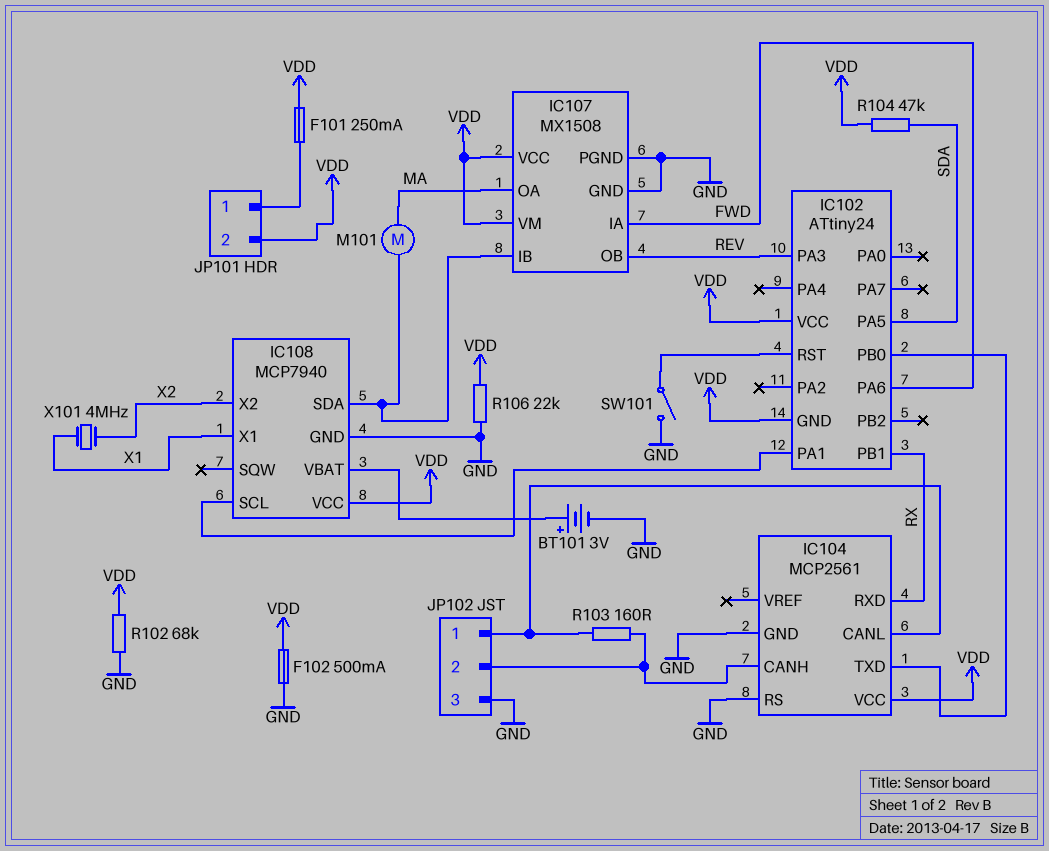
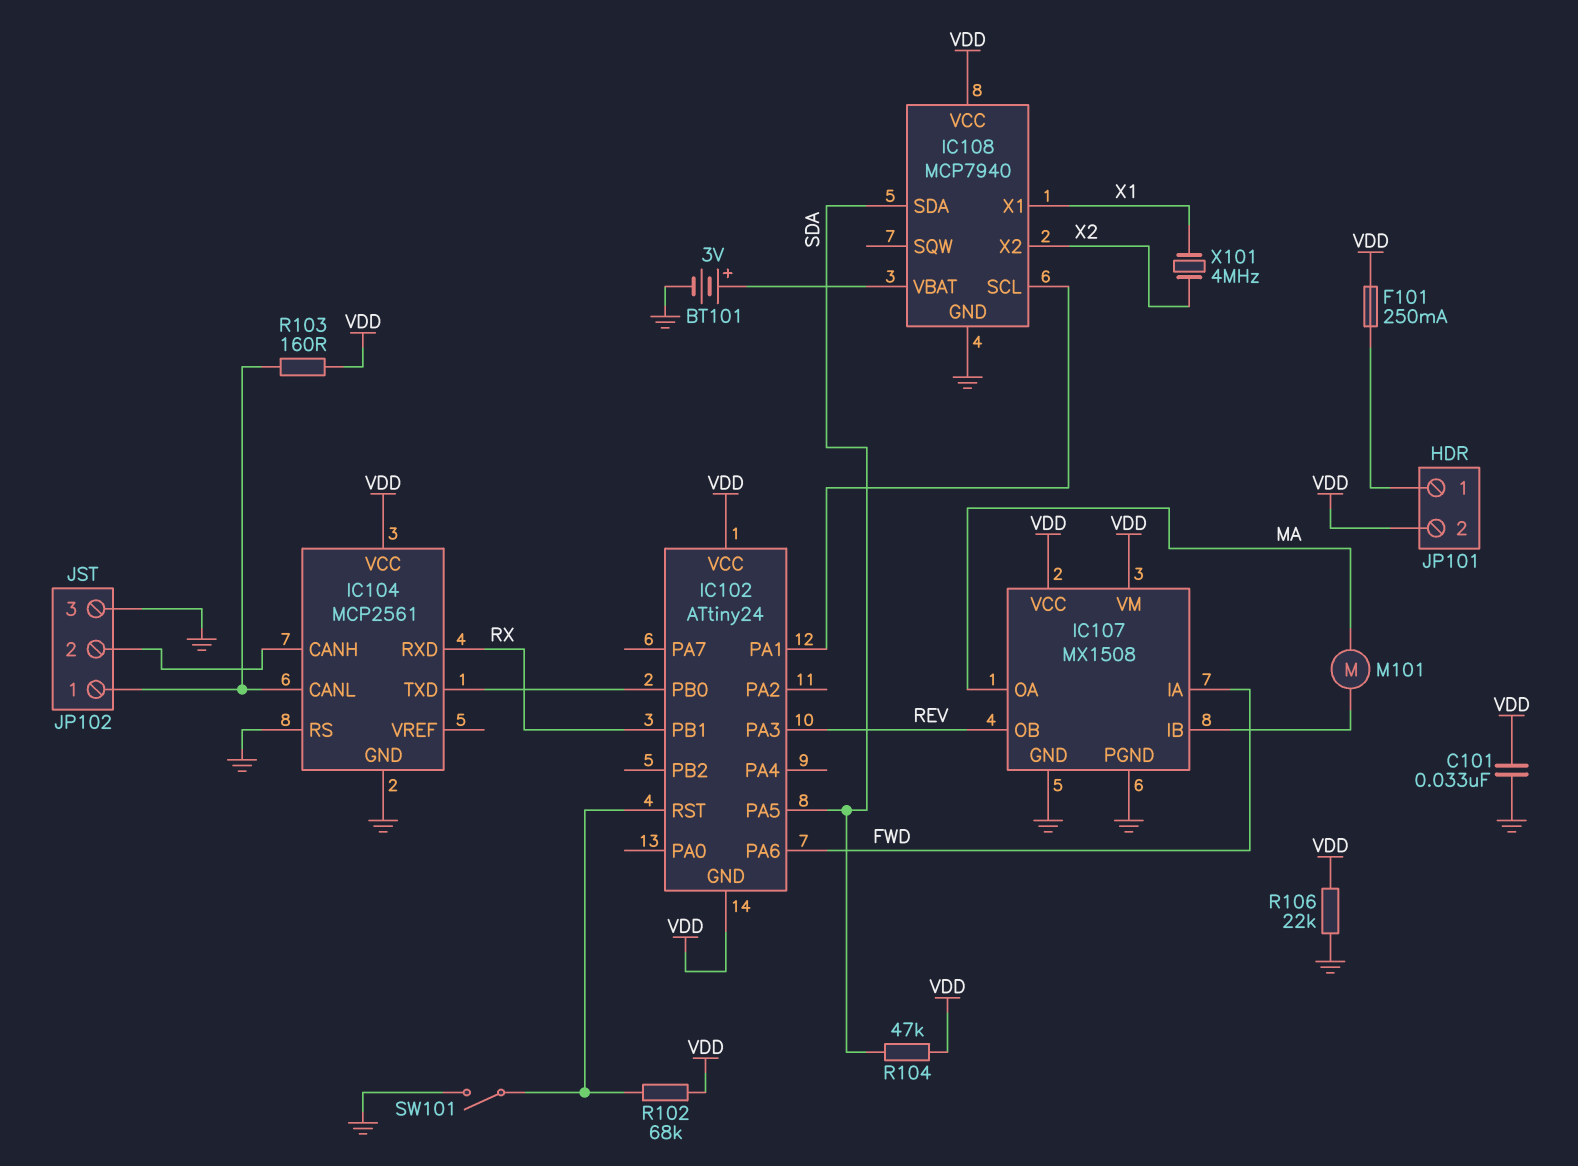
C101: none -> 33nF (GND, VDD)
F102: 500mA (GND, VDD) -> none
IC108 pin SDA: IC107/IB -> SDA
R102: 68k (GND, VDD) -> 68k (IC102/RST, VDD)
R103: 160 (IC104/CANH, IC104/CANL) -> 160 (IC104/CANL, VDD)

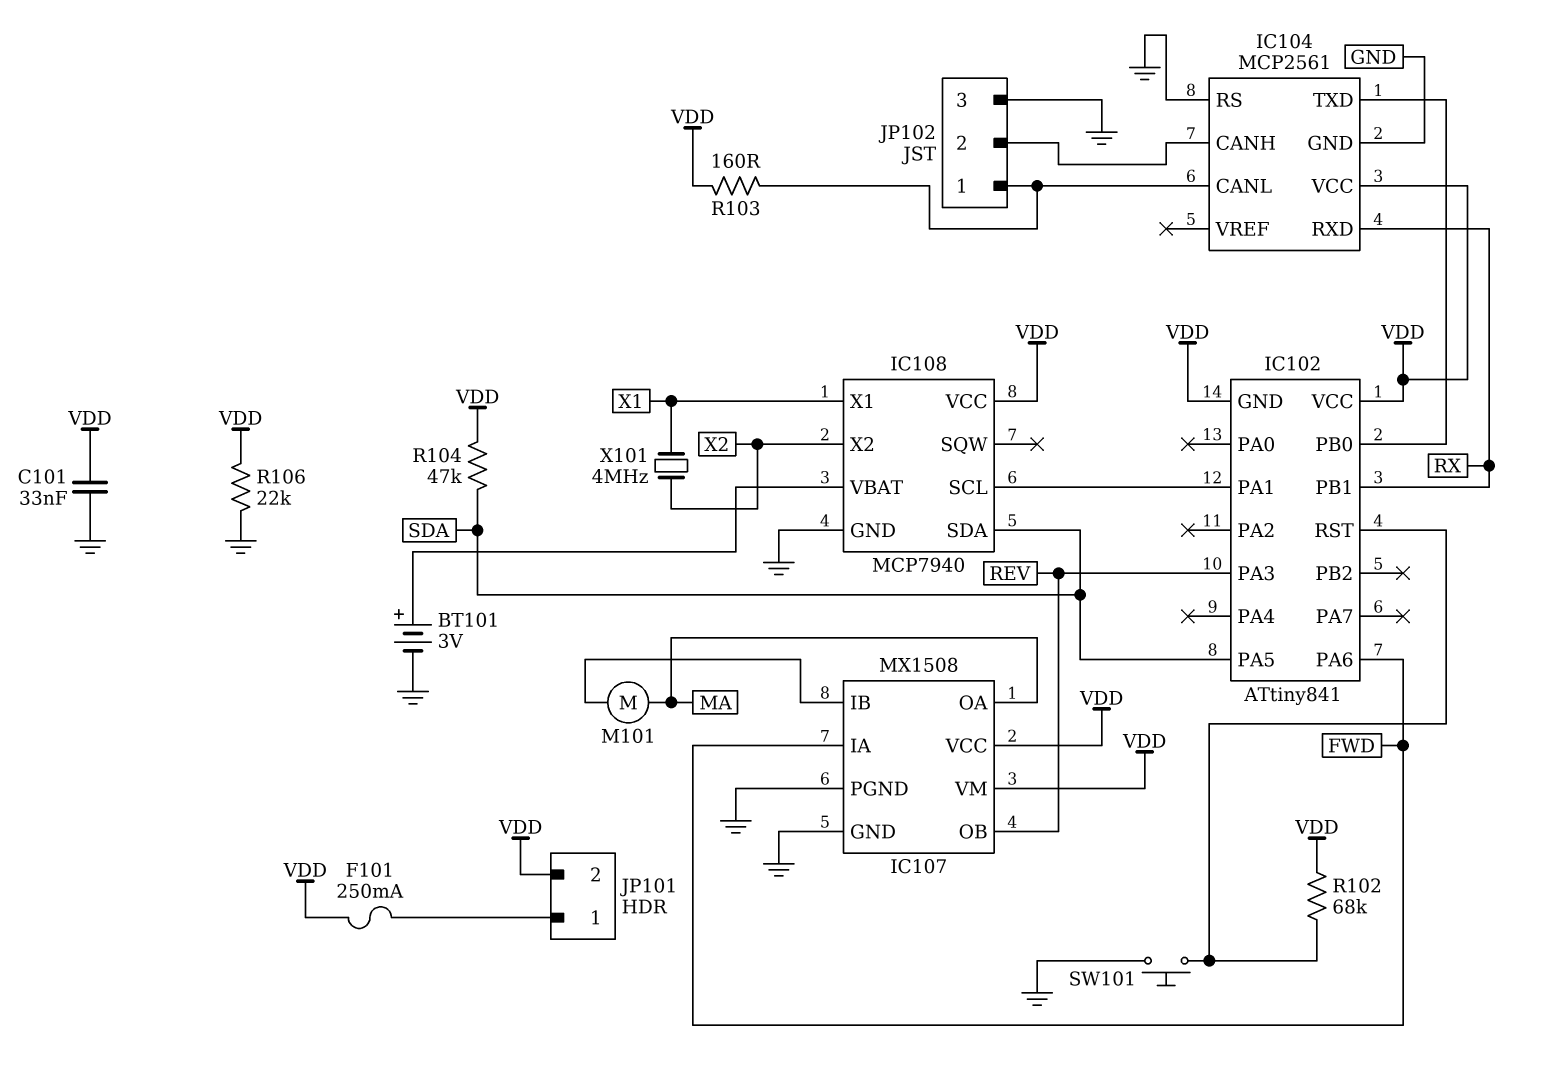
IC102: ATtiny24 -> ATtiny841
SW101: switch (GND, IC102/RST) -> button (GND, IC102/RST)

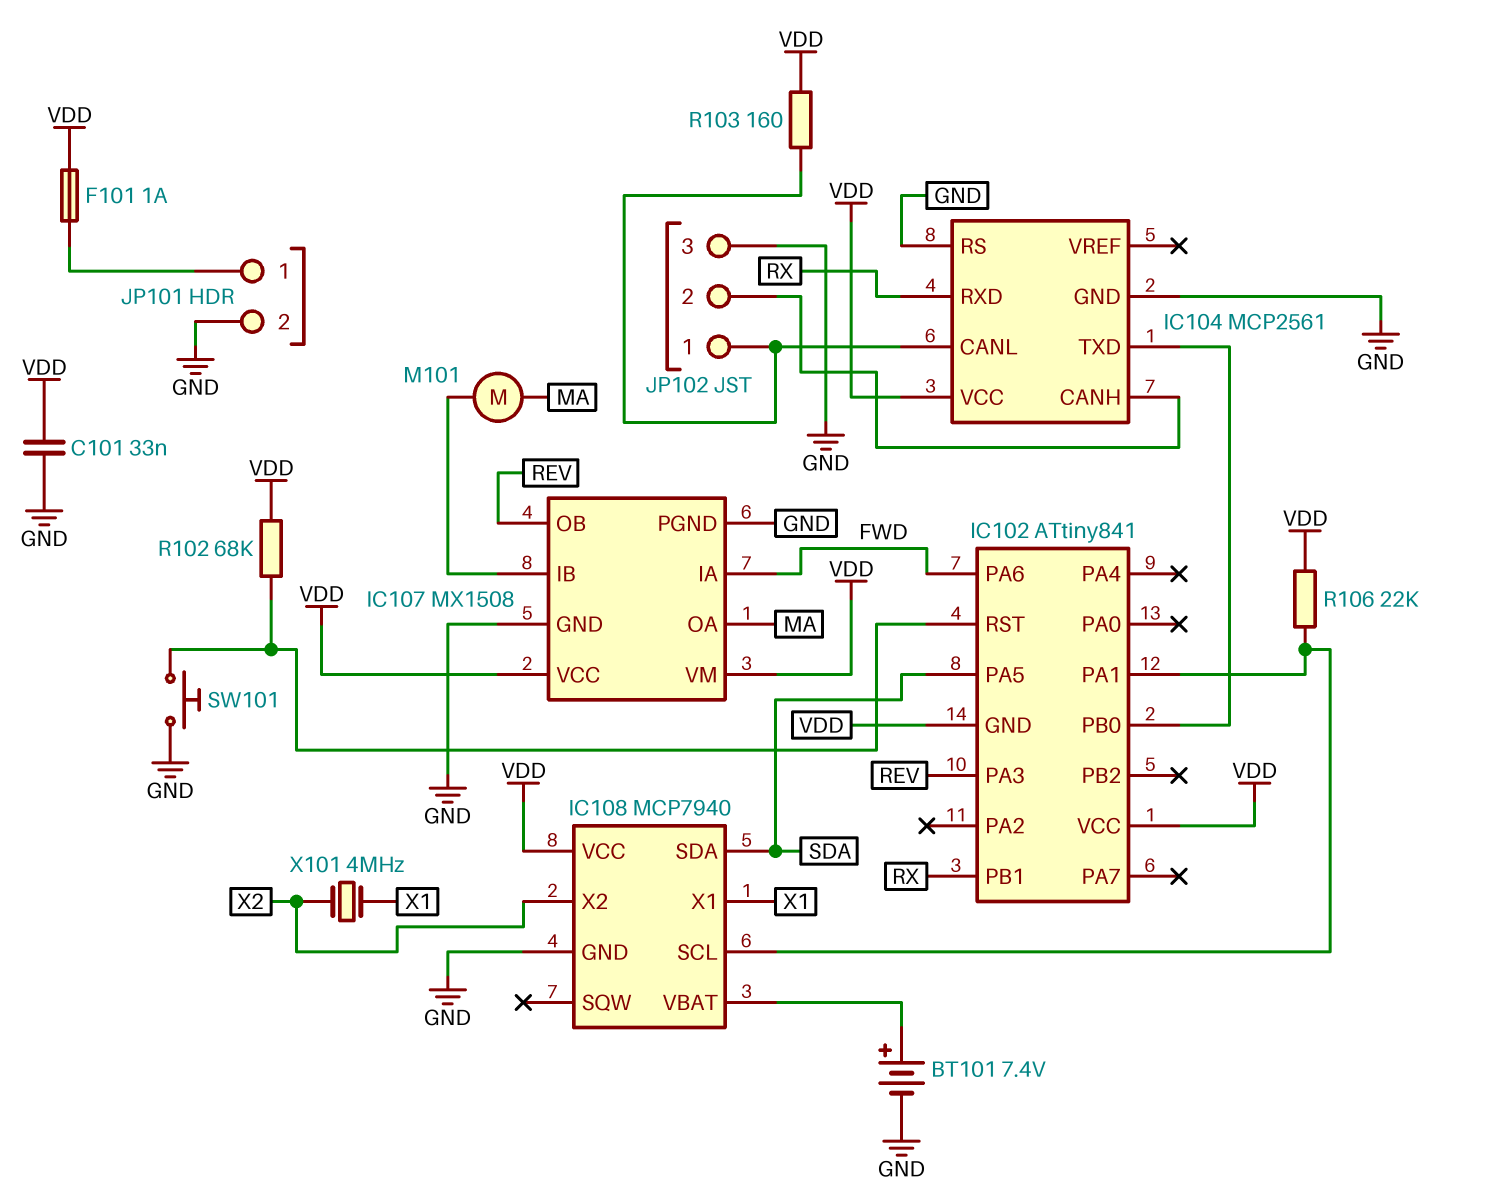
BT101: 3V (plus IC108/VBAT, minus GND) -> 7.4V (plus IC108/VBAT, minus GND)
F101: 250mA (JP101/1, VDD) -> 1A (JP101/1, VDD)
JP101 pin 2: VDD -> GND
R104: 47k (SDA, VDD) -> none
R106: 22k (GND, VDD) -> 22k (IC102/PA1, VDD)

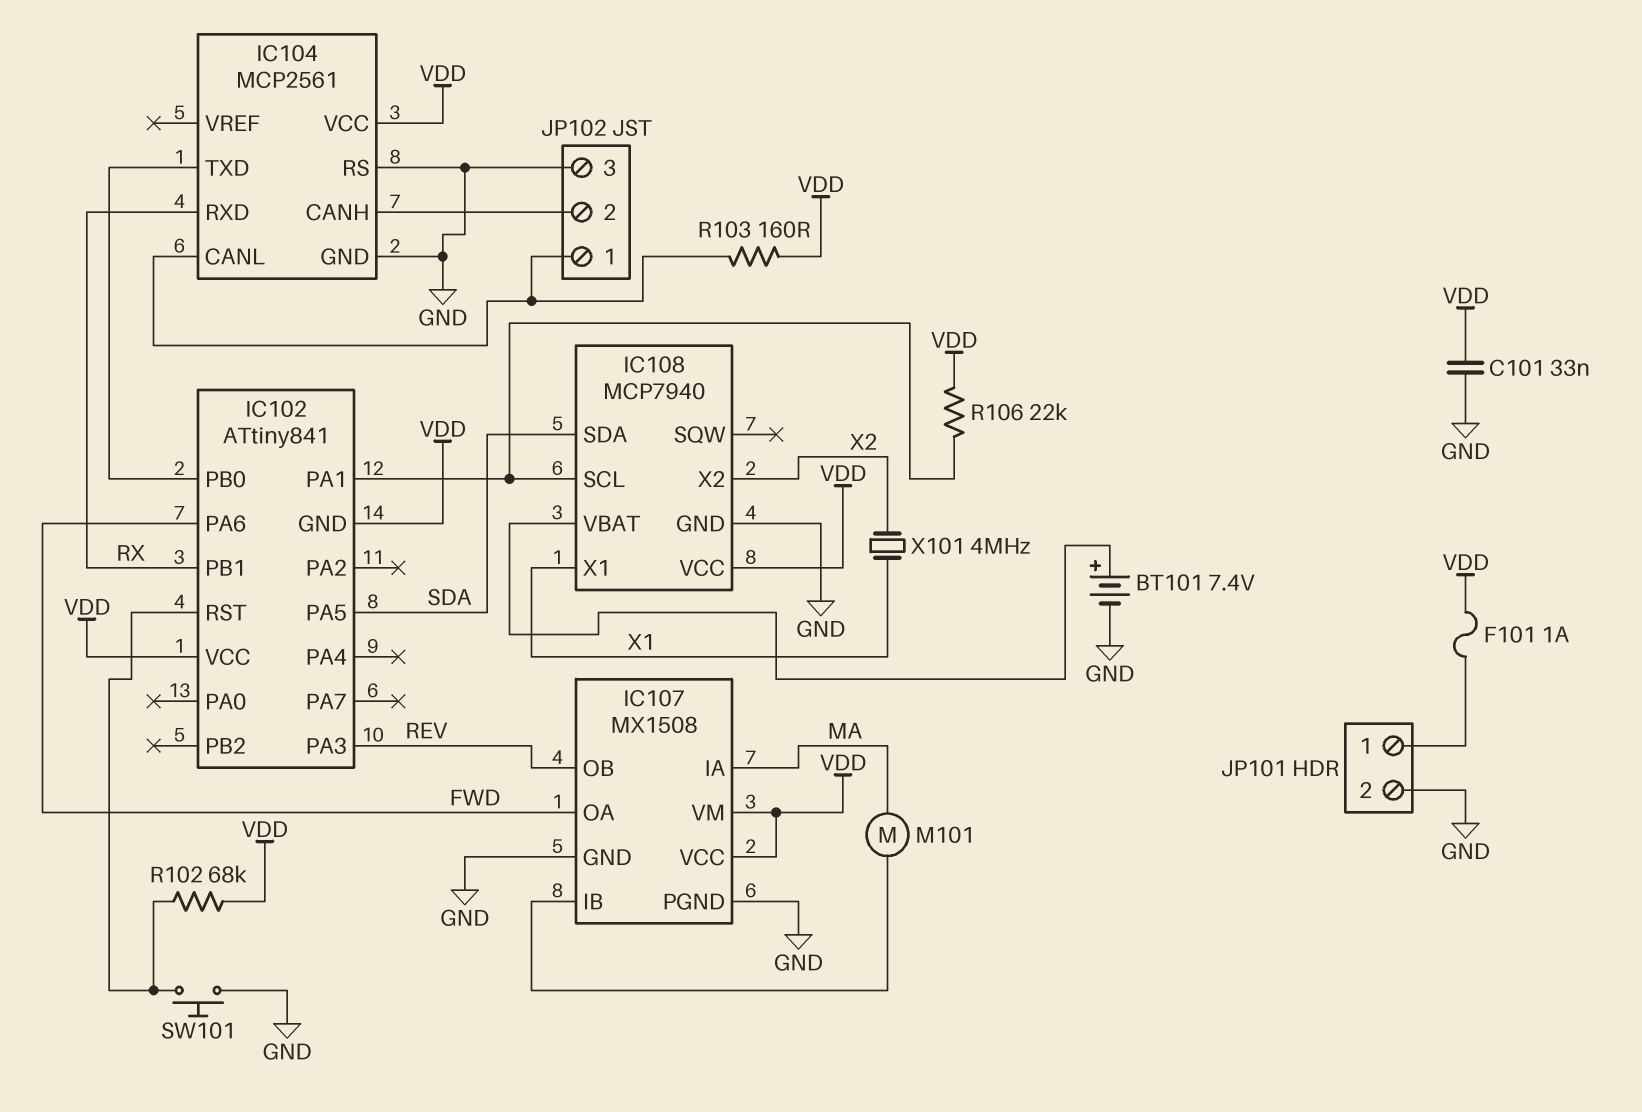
IC107 pin IA: FWD -> MA
IC107 pin OA: MA -> FWD

